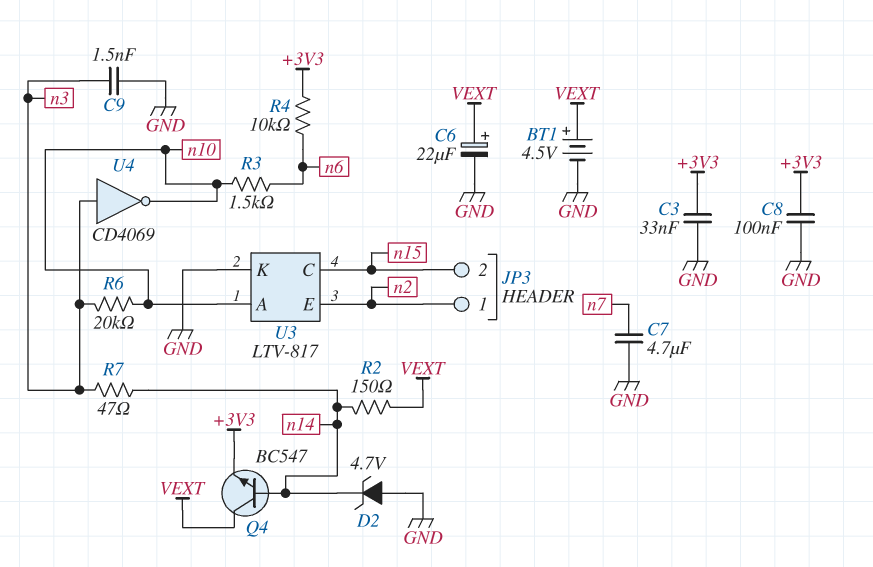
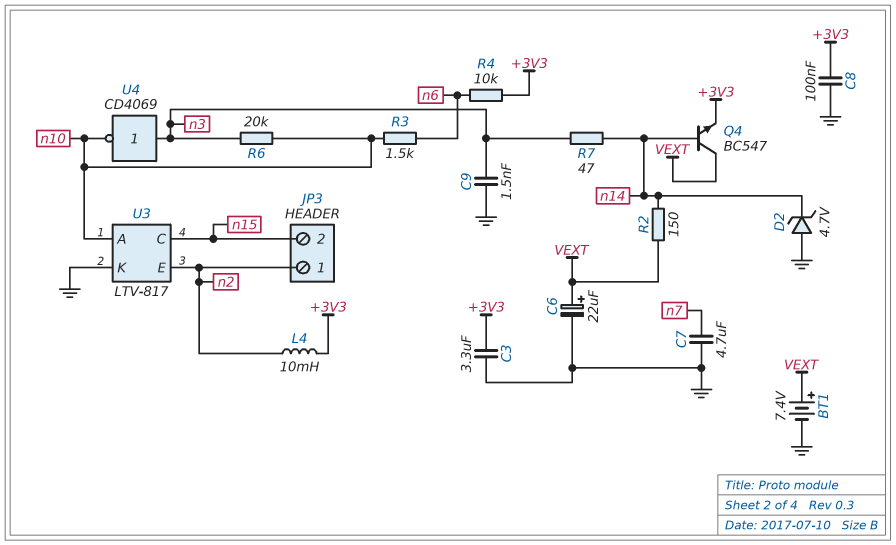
BT1: 4.5V (plus VEXT, minus GND) -> 7.4V (plus VEXT, minus GND)
C3: 33nF (+3V3, GND) -> 3.3uF (+3V3, GND)
L4: none -> 10mH (+3V3, n2)

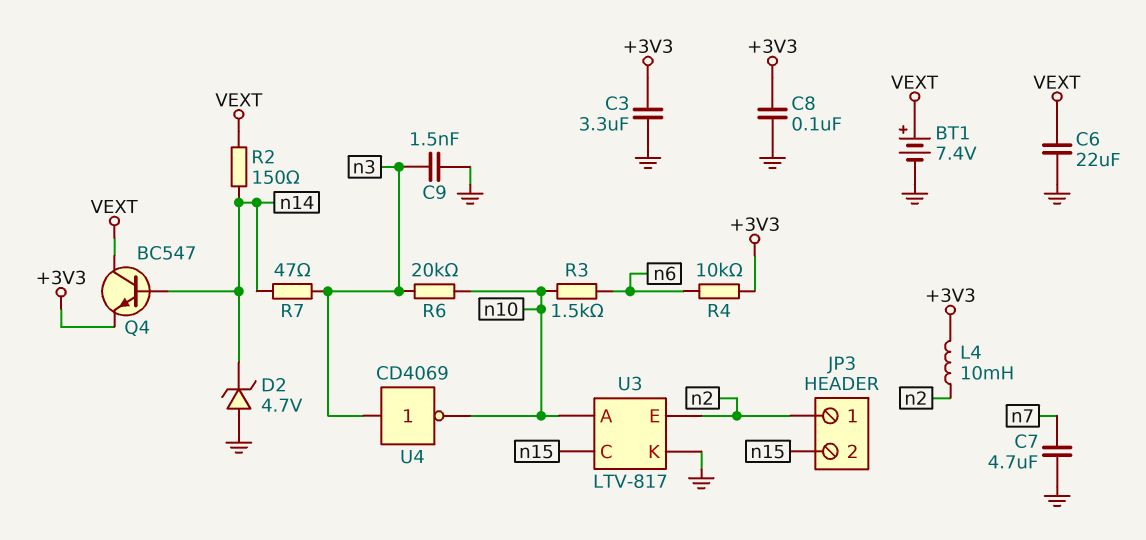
C6: 22uF (plus VEXT, minus GND) -> 22uF (GND, VEXT)

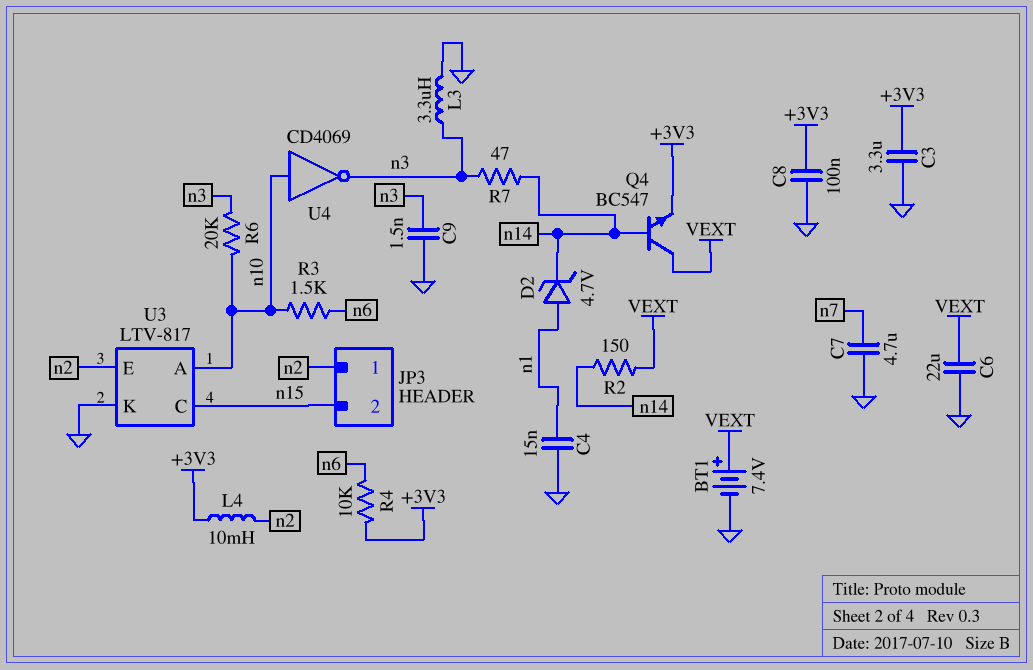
C4: none -> 15nF (GND, n1)
D2: zener 4.7V (A GND, K n14) -> zener 4.7V (A n1, K n14)
L3: none -> 3.3uH (GND, n3)
U4: NOT CD4069 (in n3, out n10) -> NOT CD4069 (in n10, out n3)

